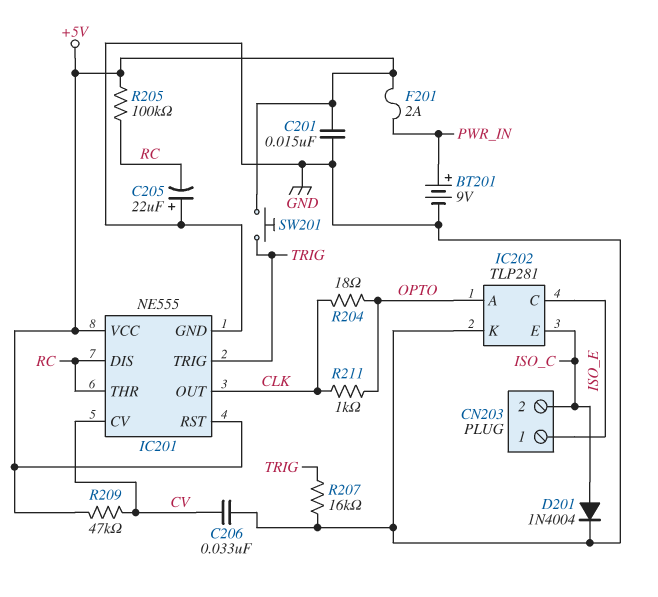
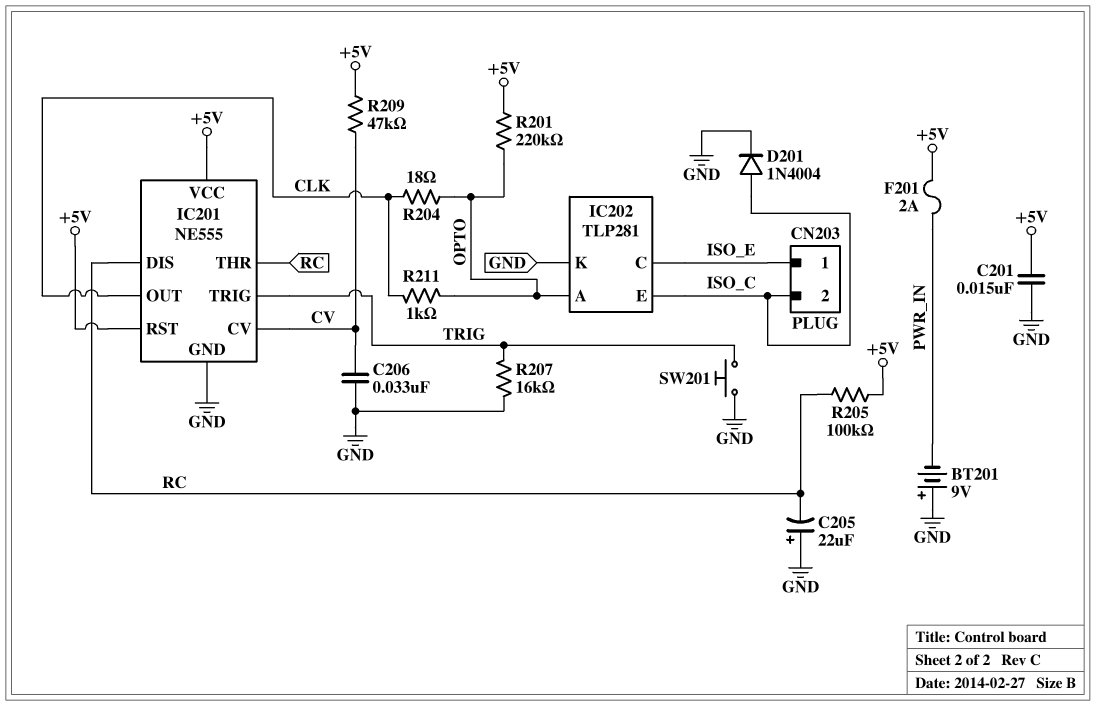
BT201: 9V (plus PWR_IN, minus GND) -> 9V (plus GND, minus PWR_IN)
R201: none -> 220k (+5V, OPTO)
SW201: button (+5V, TRIG) -> button (GND, TRIG)

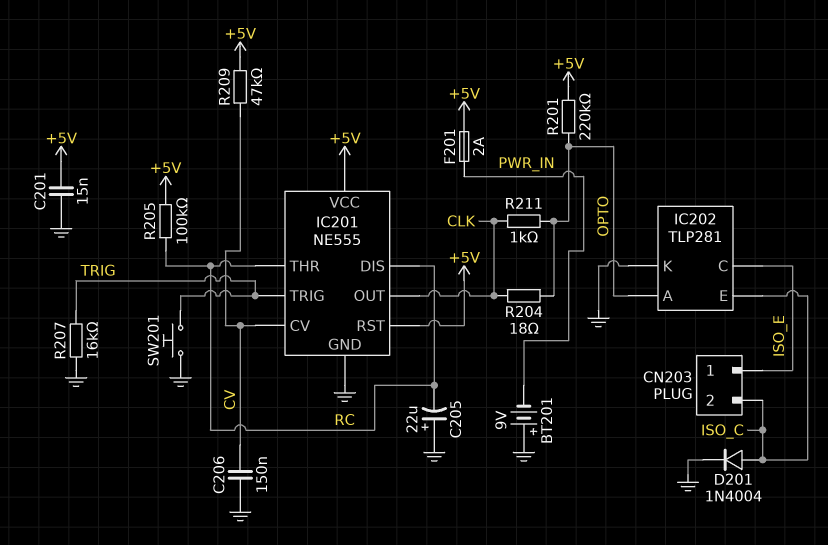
C206: 33nF (CV, GND) -> 150nF (CV, GND)

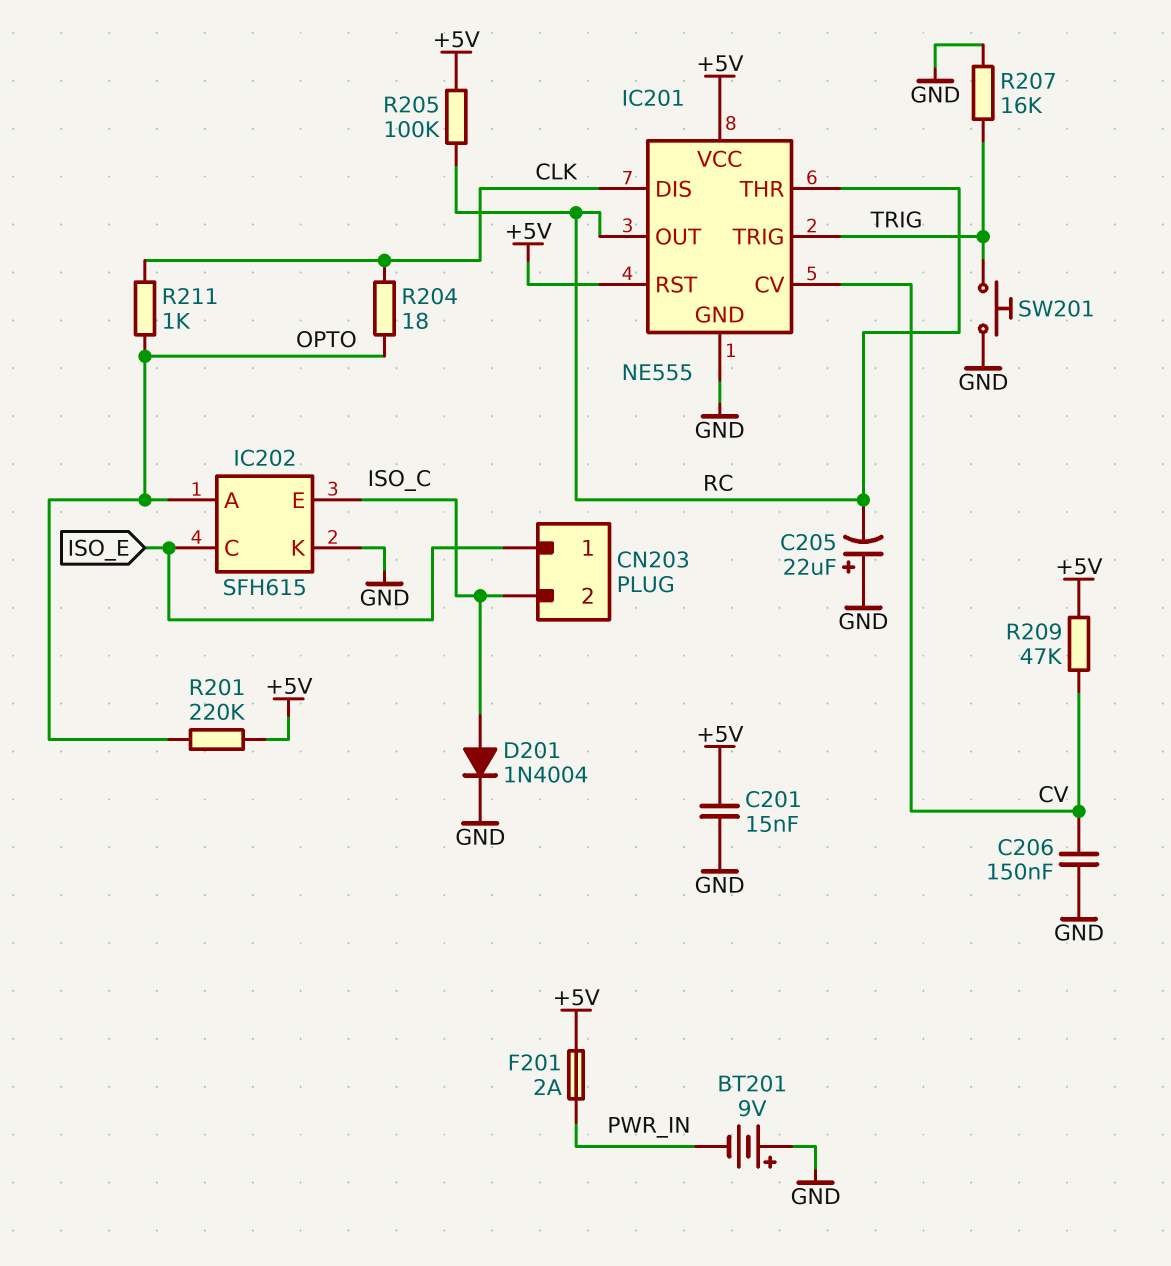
IC201 pin DIS: RC -> CLK
IC201 pin OUT: CLK -> RC
IC202: TLP281 -> SFH615

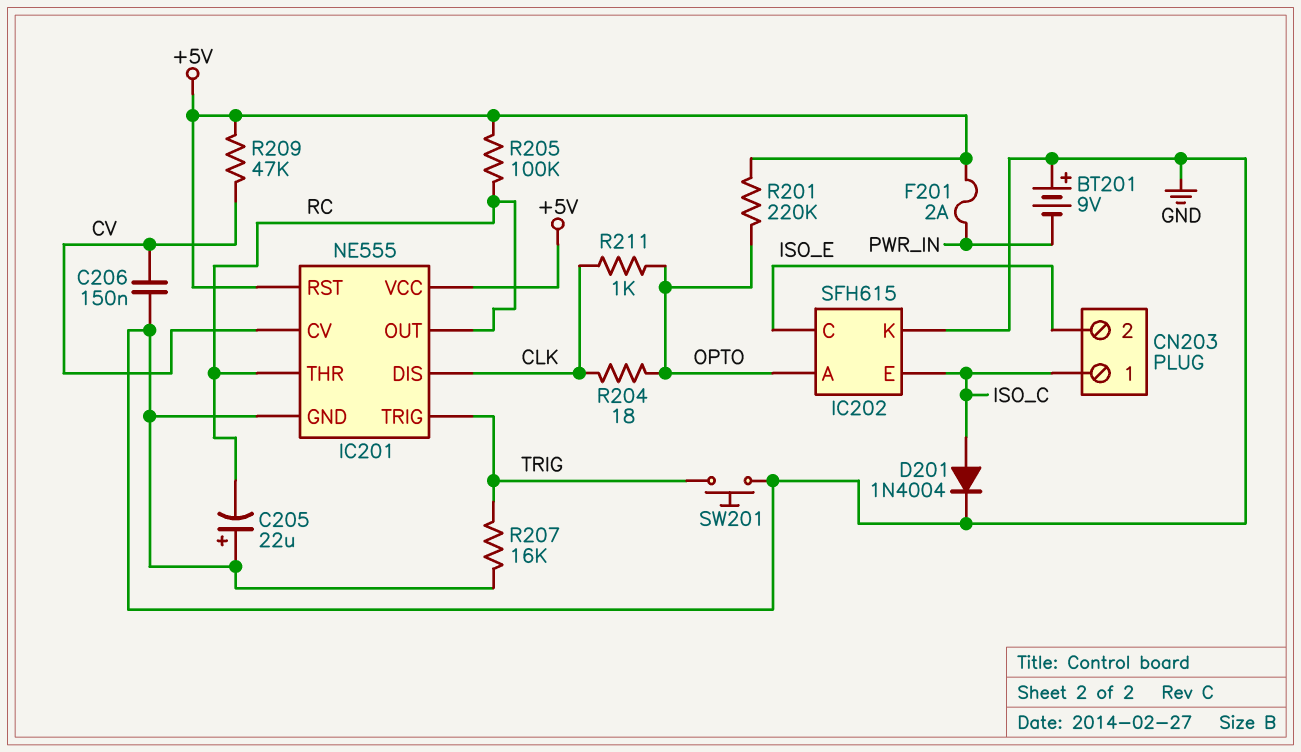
C201: 15nF (+5V, GND) -> none
CN203 pin 1: ISO_E -> ISO_C
CN203 pin 2: ISO_C -> ISO_E

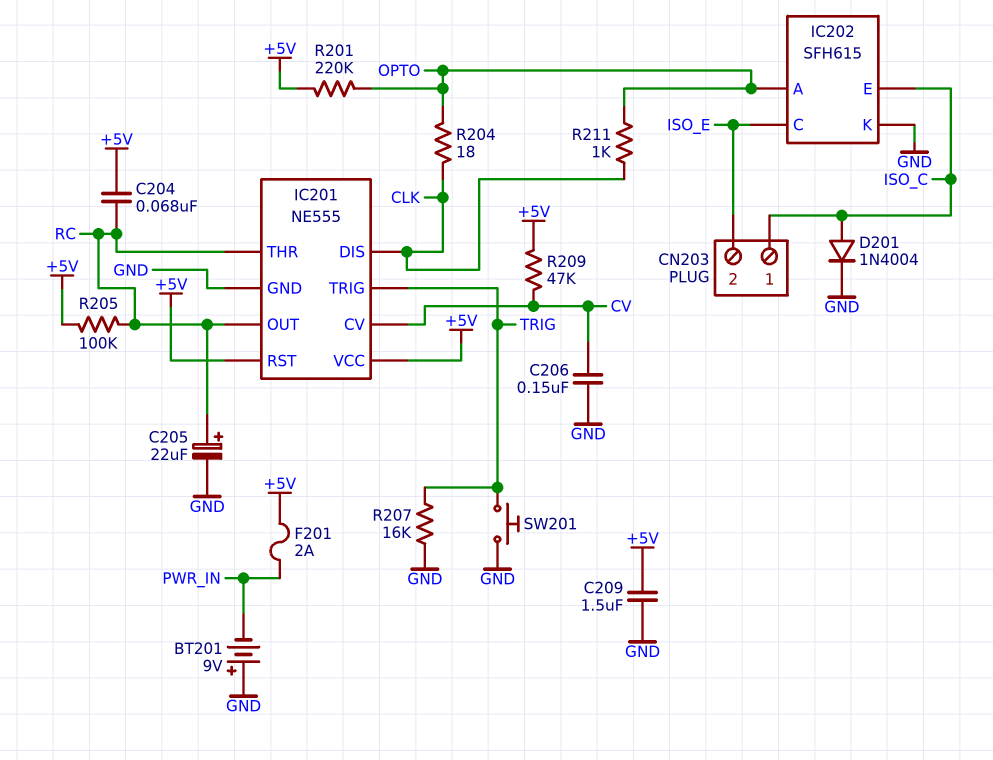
C204: none -> 68nF (+5V, RC)
C205: 22uF (plus GND, minus RC) -> 22uF (plus RC, minus GND)
C209: none -> 1.5uF (+5V, GND)

